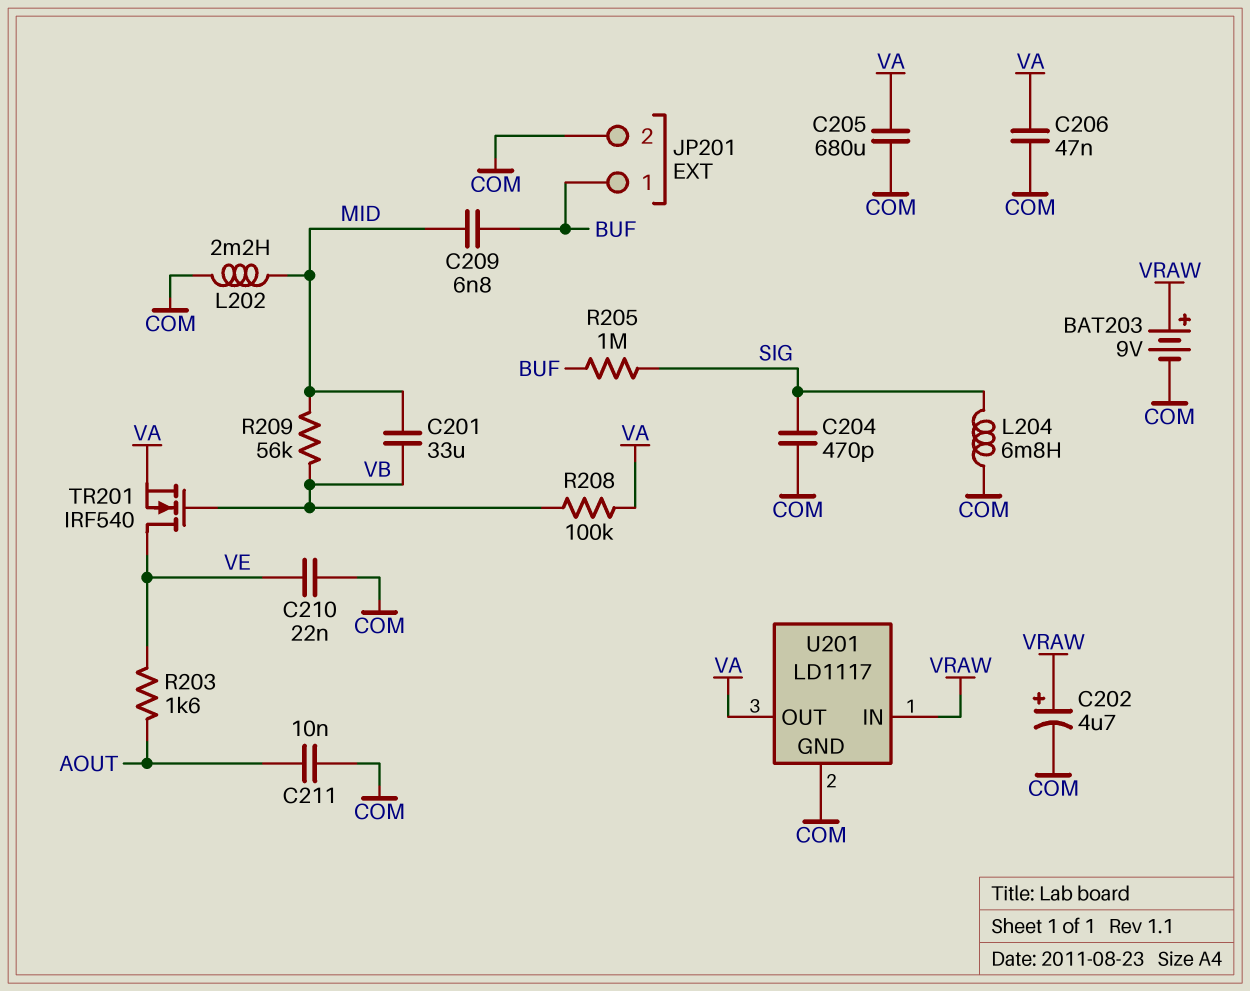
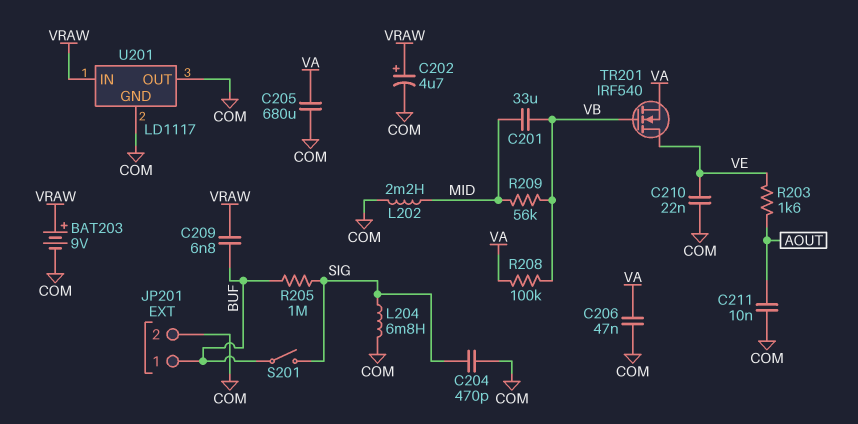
C209: 6.8nF (BUF, MID) -> 6.8nF (BUF, VRAW)
S201: none -> switch (BUF, SIG)
U201 pin OUT: VA -> COM

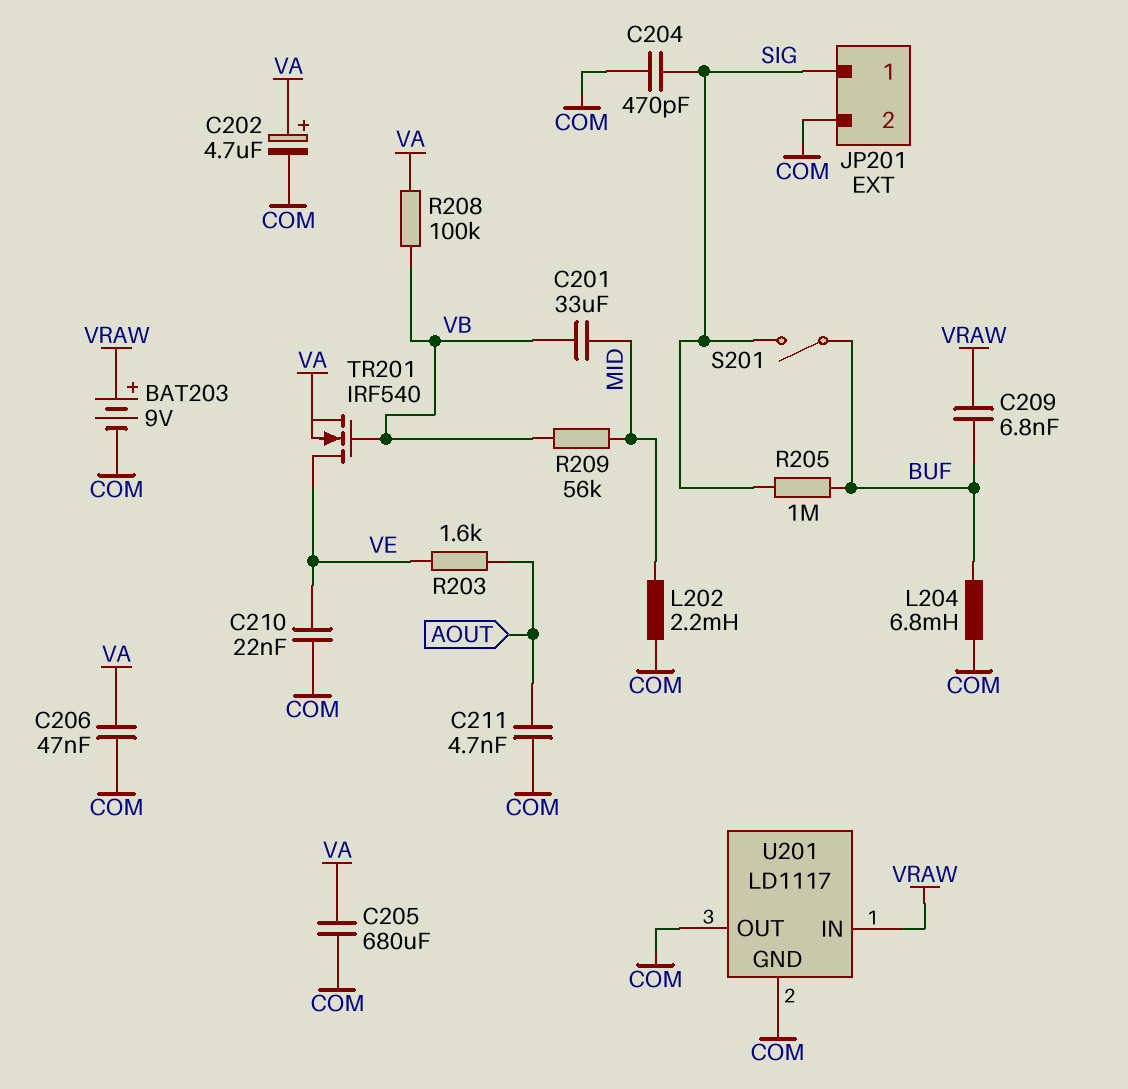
C202: 4.7uF (plus VRAW, minus COM) -> 4.7uF (plus VA, minus COM)
C211: 10nF (AOUT, COM) -> 4.7nF (AOUT, COM)
JP201 pin 1: BUF -> SIG
L204: 6.8mH (COM, SIG) -> 6.8mH (BUF, COM)

